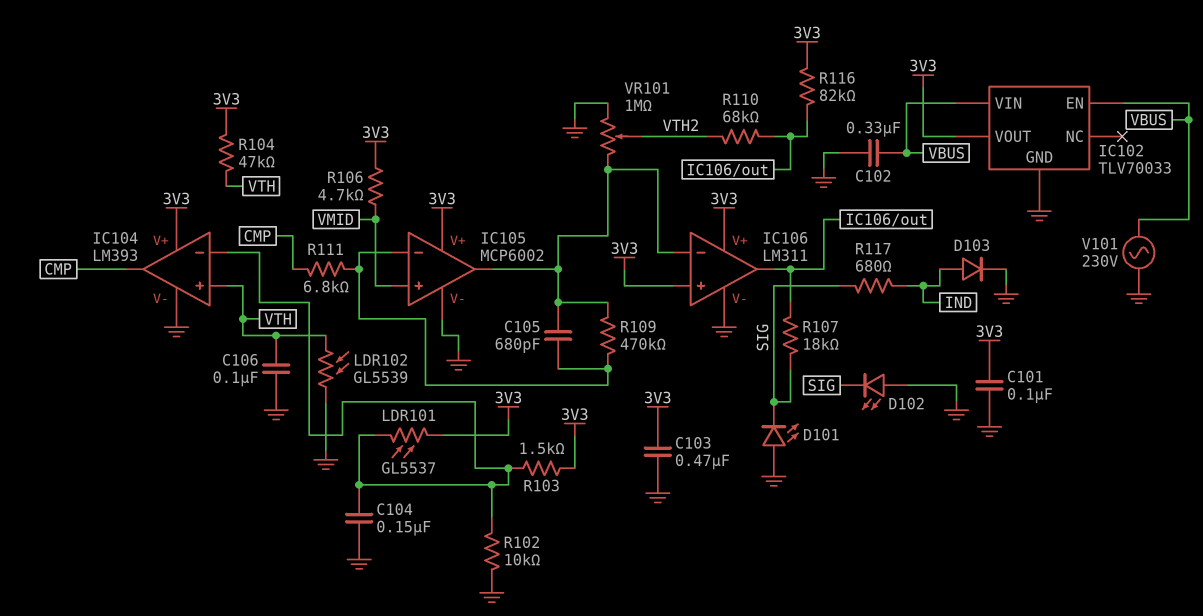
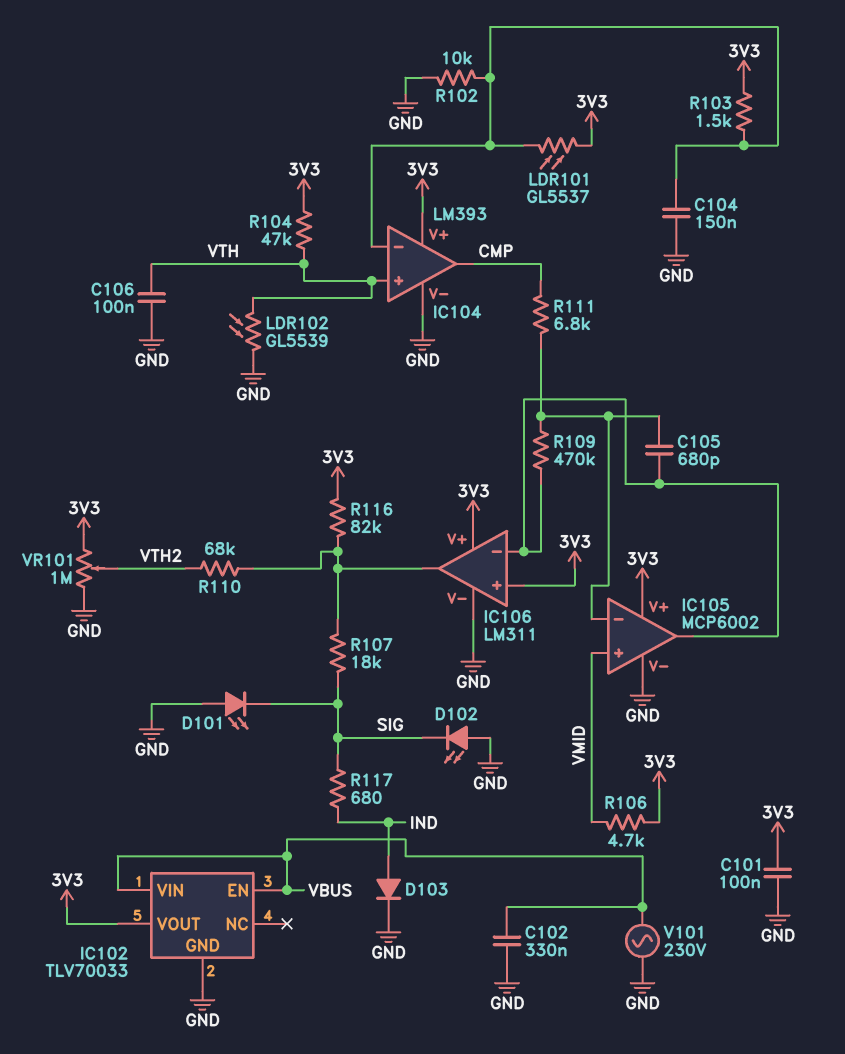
C103: 470nF (3V3, GND) -> none
VR101: 1M (GND, IC105/out, wiper VTH2) -> 1M (3V3, GND, wiper VTH2)

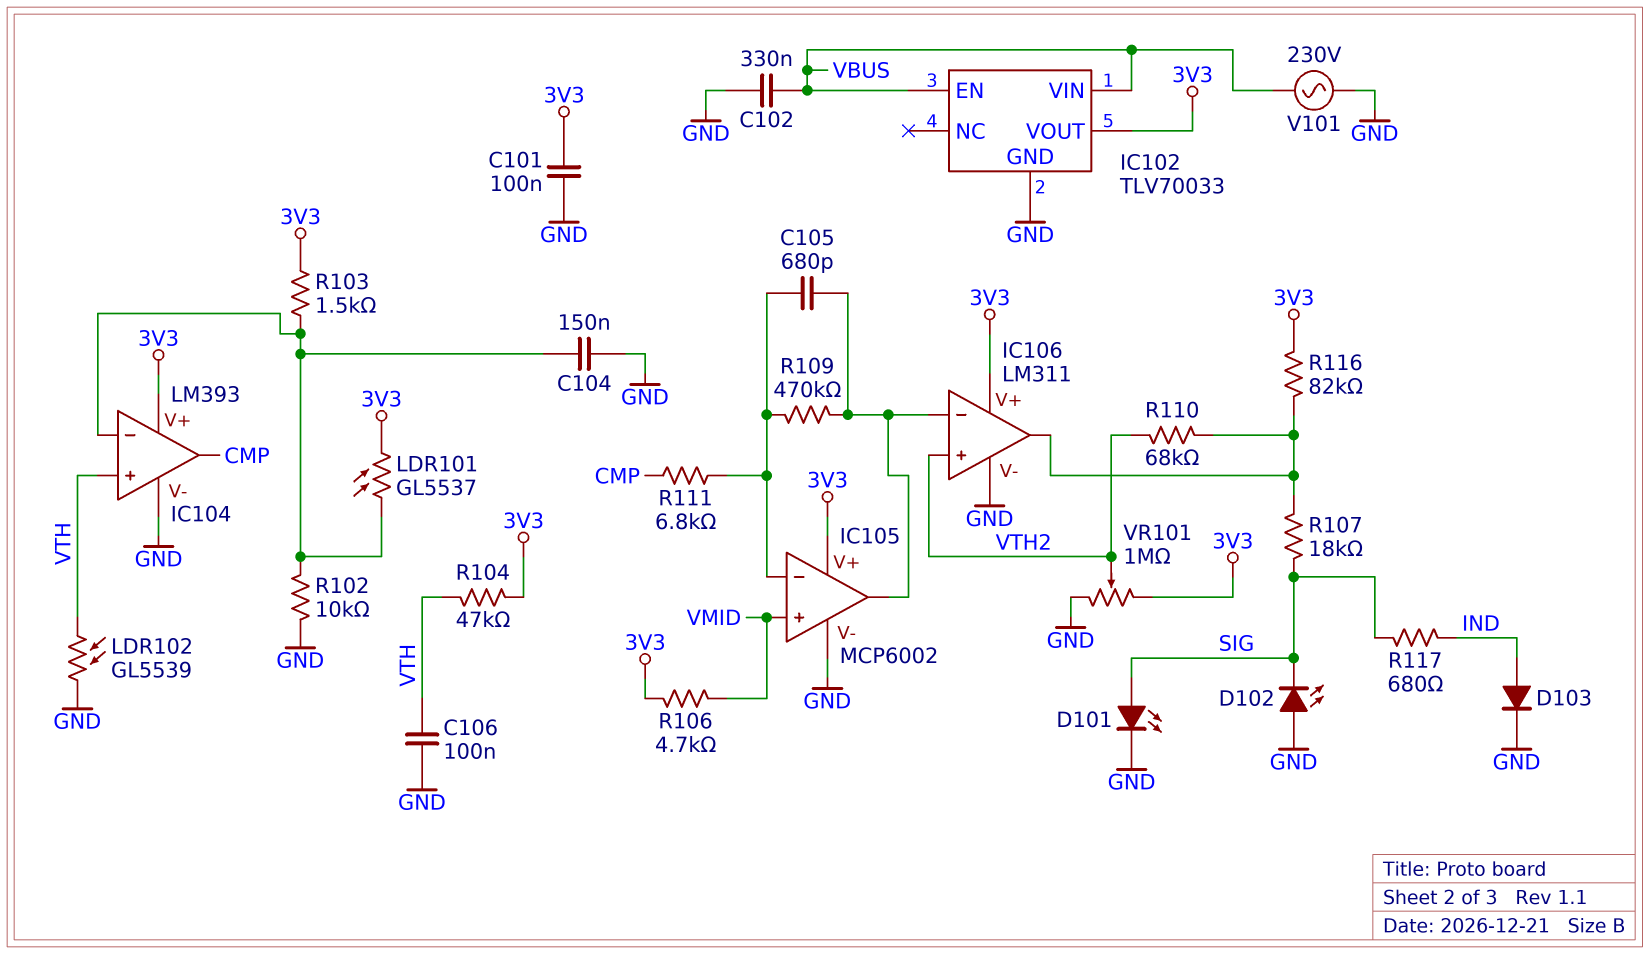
D101: LED (A GND, K SIG) -> LED (A SIG, K GND)
IC106 pin in+: 3V3 -> VTH2

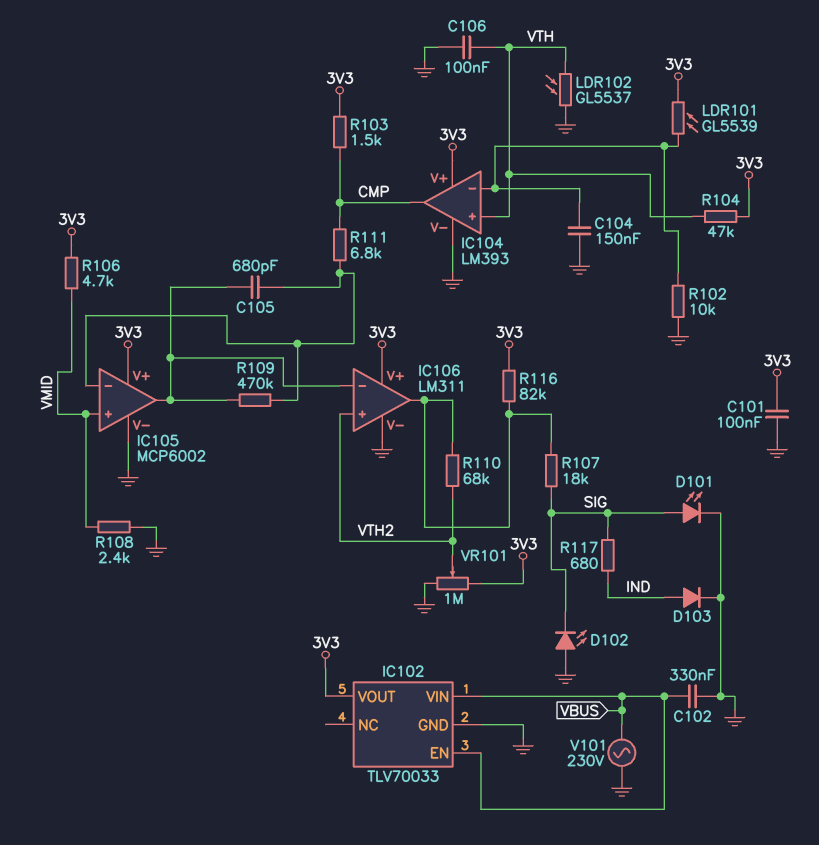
LDR101: GL5537 (3V3, IC104/in-) -> GL5539 (3V3, IC104/in-)
LDR102: GL5539 (GND, VTH) -> GL5537 (GND, VTH)
R103: 1.5k (3V3, IC104/in-) -> 1.5k (3V3, CMP)
R108: none -> 2.4k (GND, VMID)

